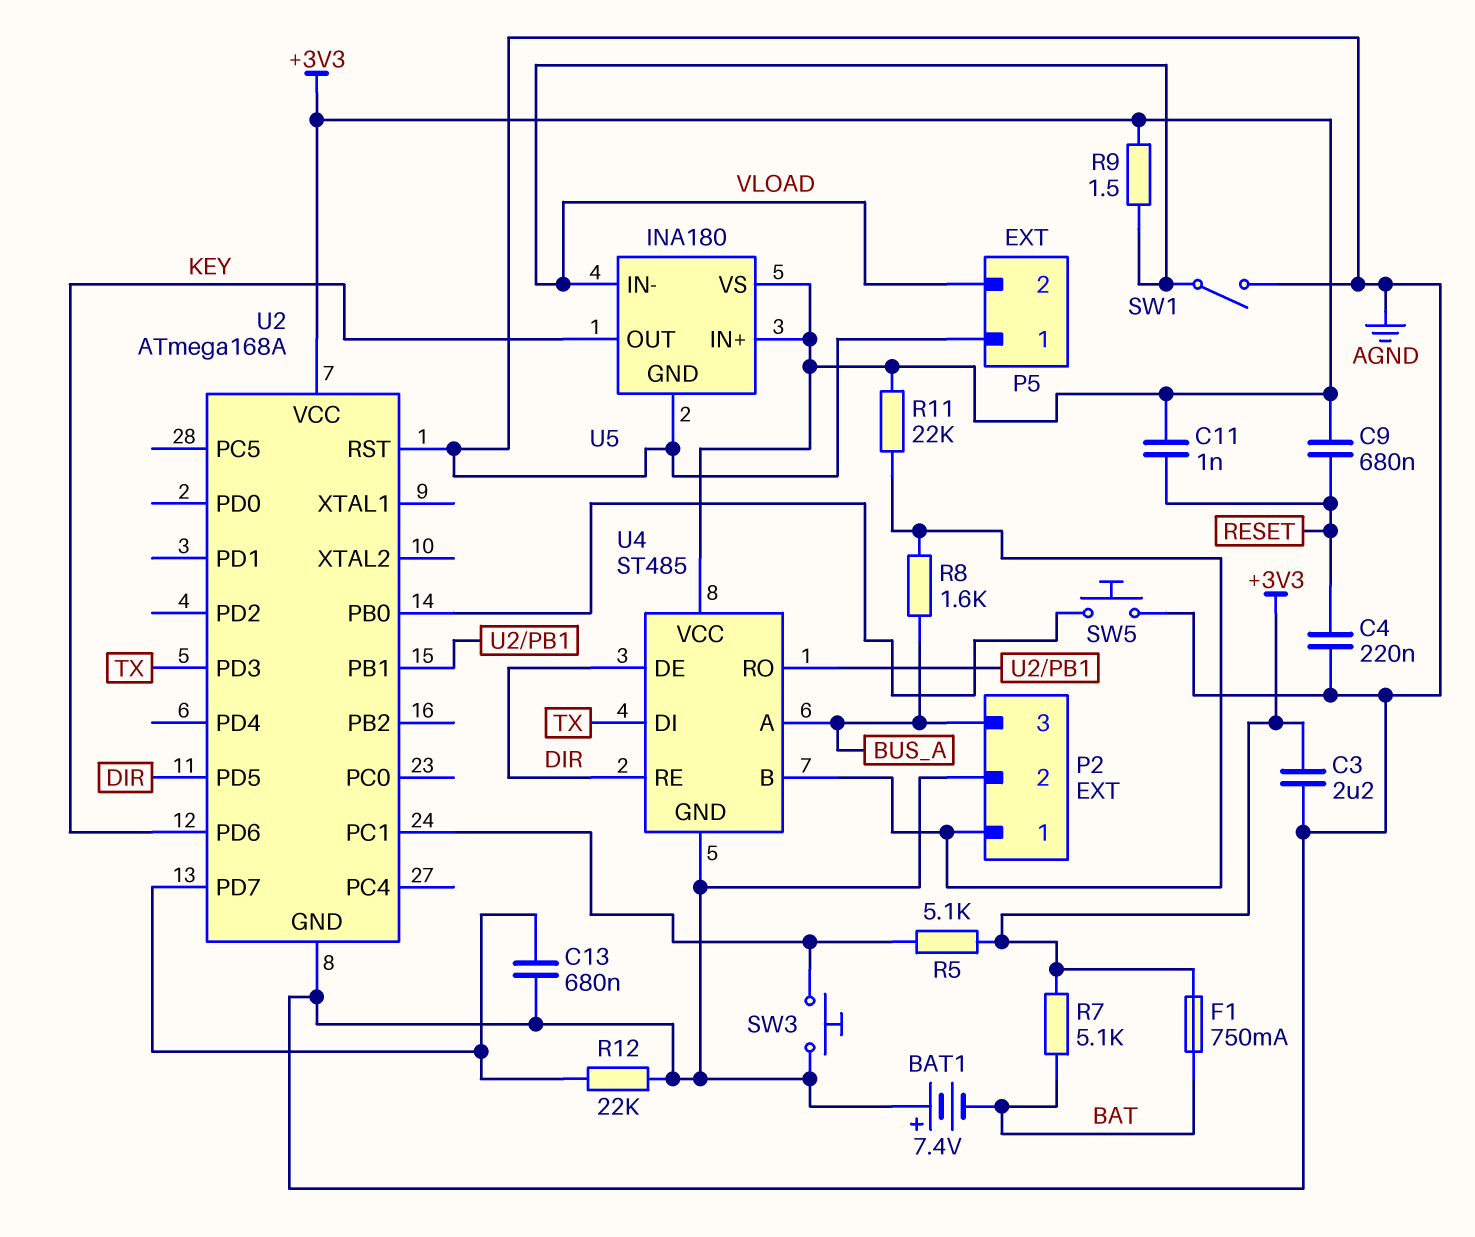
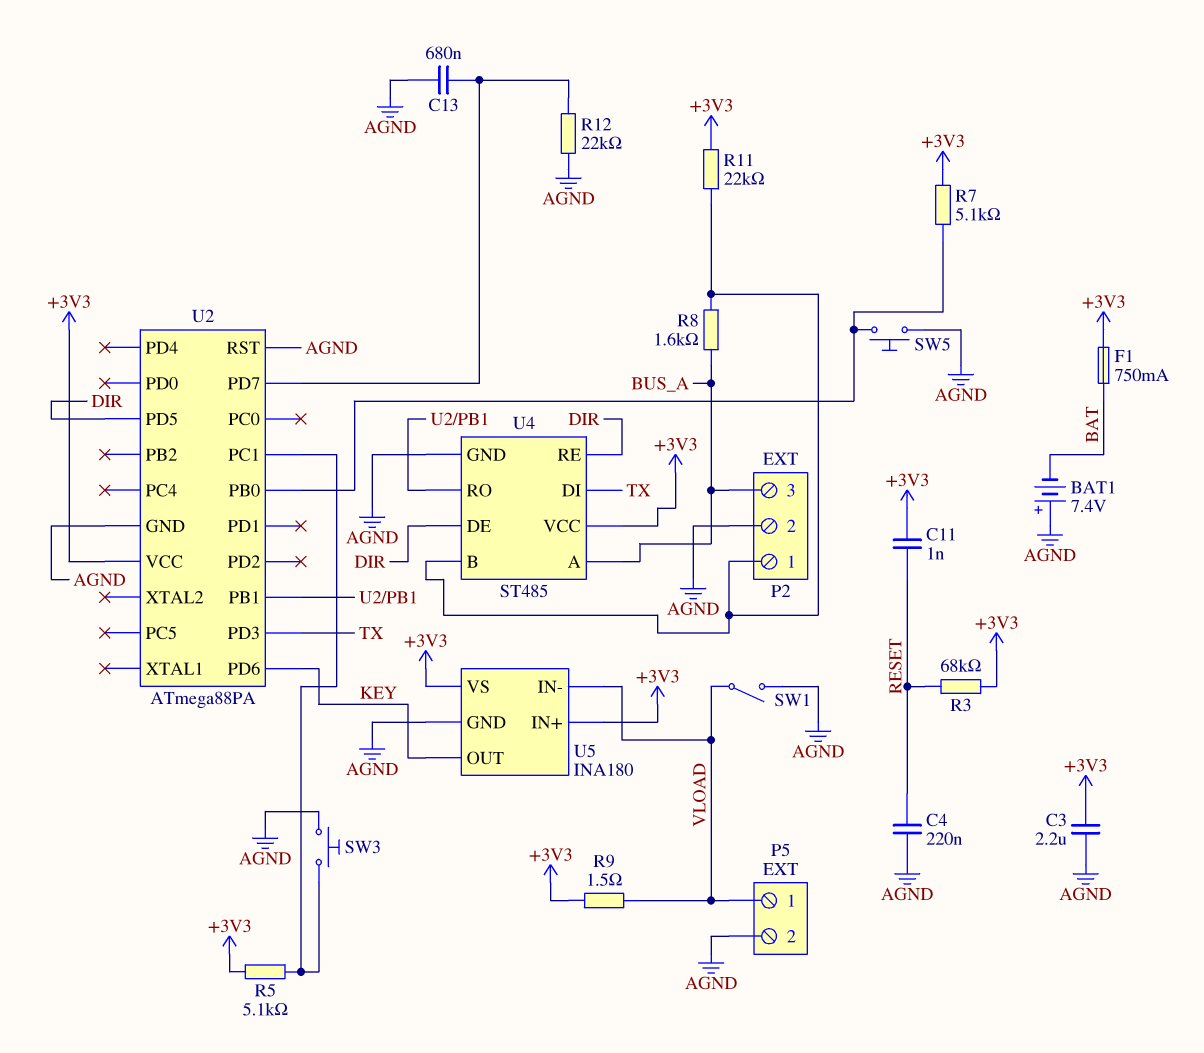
C9: 680nF (+3V3, RESET) -> none
P5 pin 1: AGND -> VLOAD
P5 pin 2: VLOAD -> AGND
R3: none -> 68k (+3V3, RESET)
R7: 5.1k (+3V3, BAT) -> 5.1k (+3V3, U2/PB0)
U2: ATmega168A -> ATmega88PA

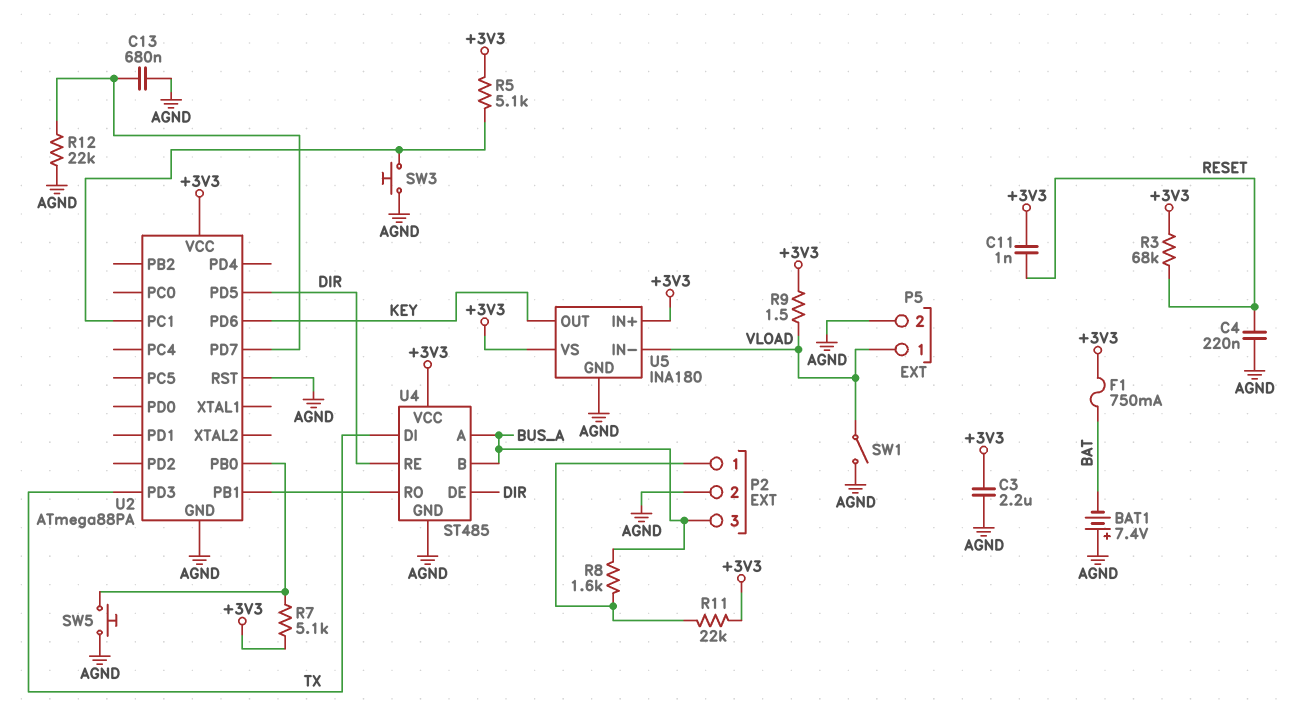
U4 pin B: P2/1 -> BUS_A

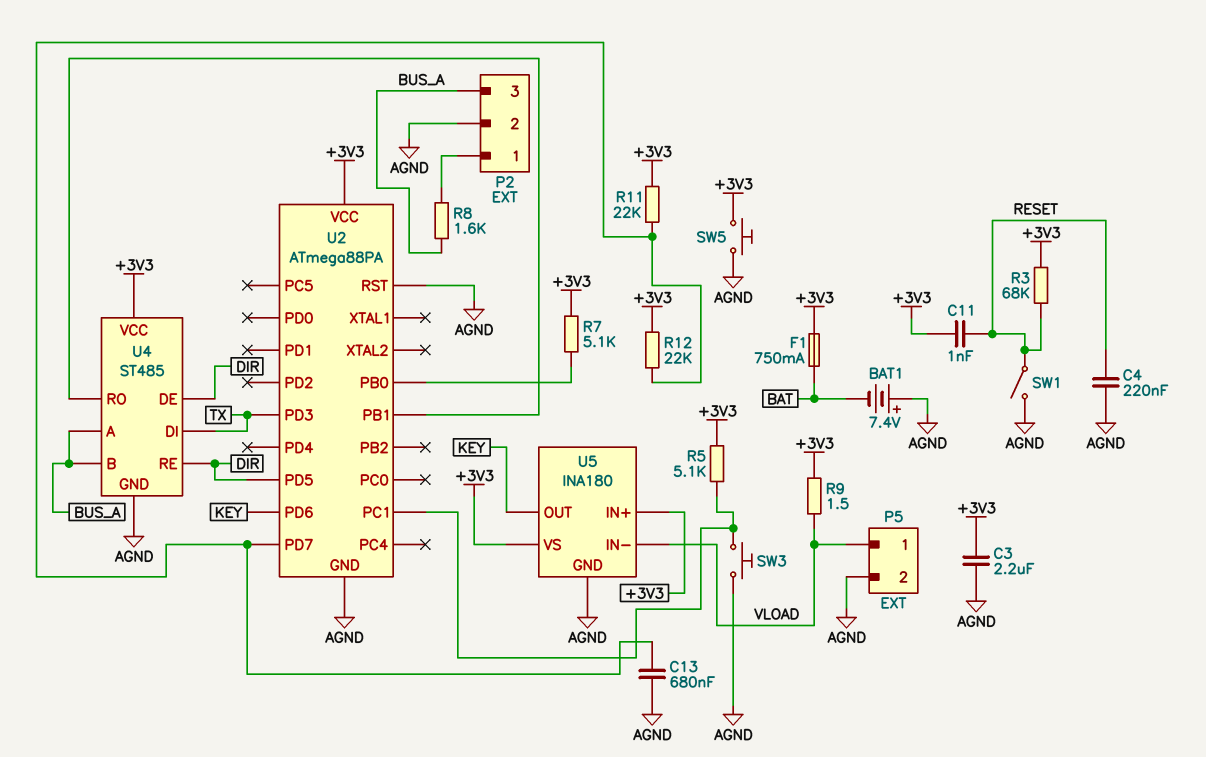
R11: 22k (+3V3, P2/1) -> 22k (+3V3, U2/PD7)
R12: 22k (AGND, U2/PD7) -> 22k (+3V3, U2/PD7)
SW1: switch (AGND, VLOAD) -> switch (AGND, RESET)
SW5: button (AGND, U2/PB0) -> button (+3V3, AGND)

